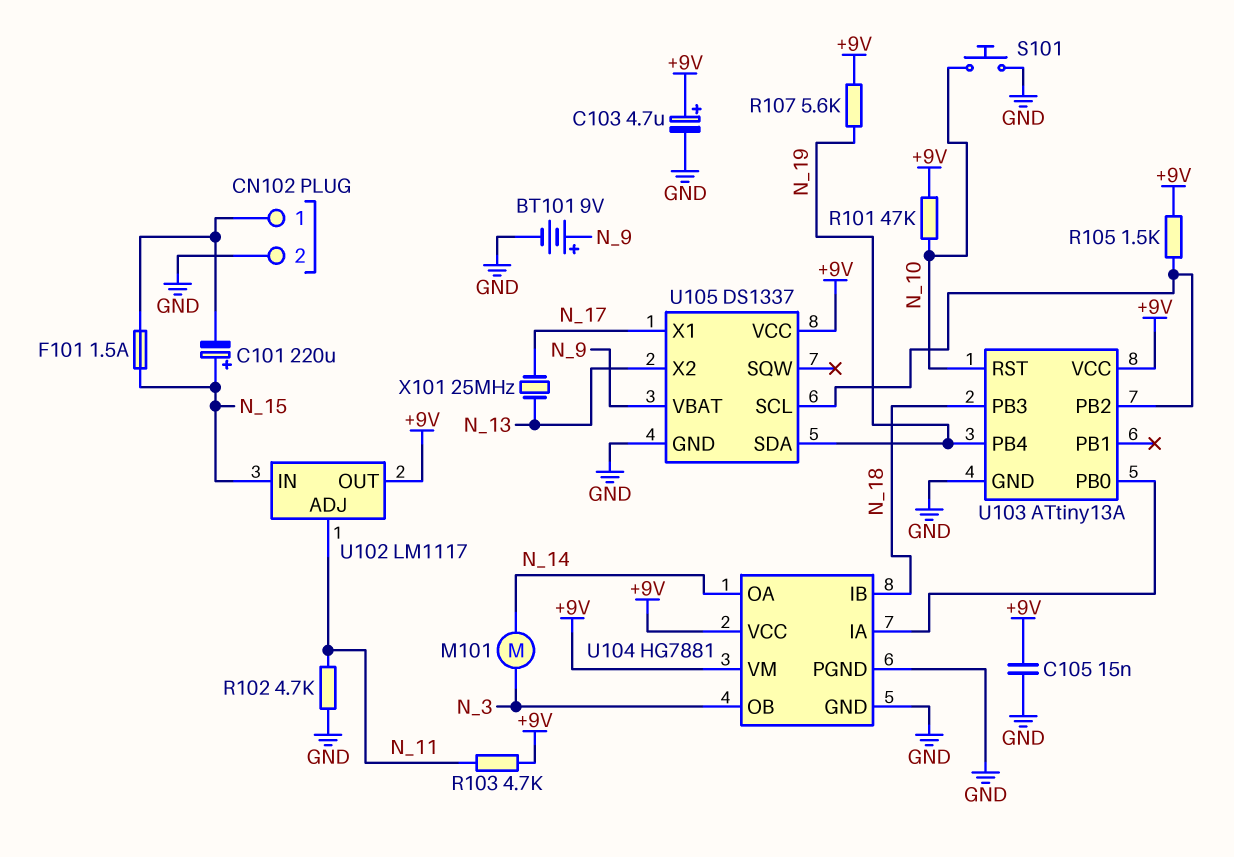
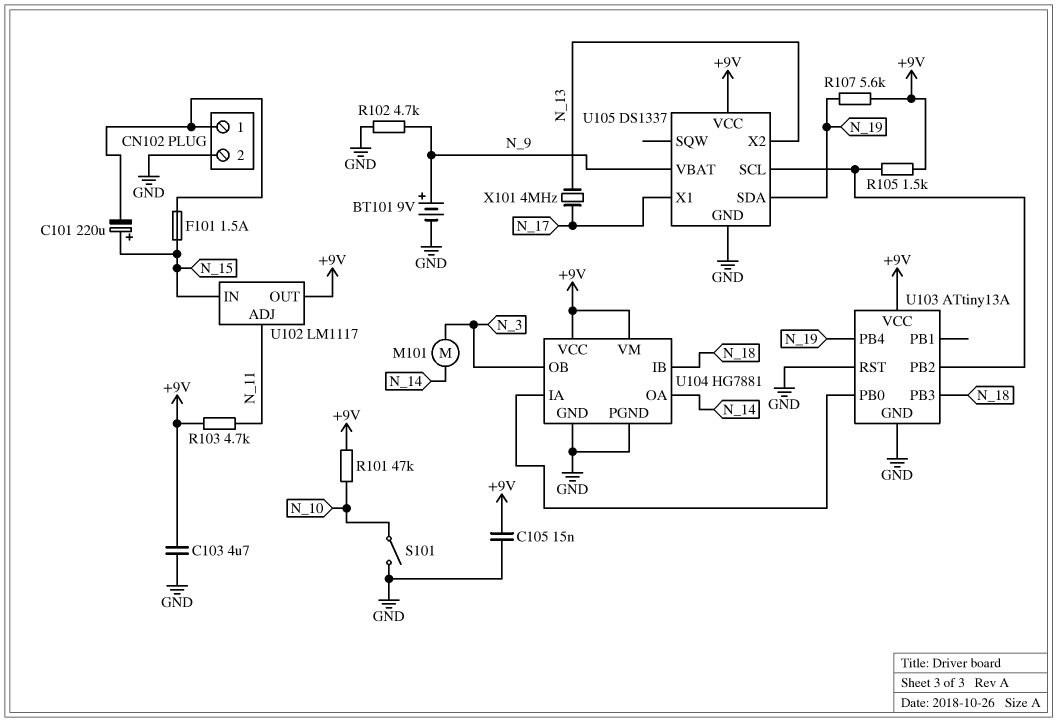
C103: 4.7uF (plus +9V, minus GND) -> 4.7uF (+9V, GND)
R102: 4.7k (GND, N_11) -> 4.7k (GND, N_9)
S101: button (GND, N_10) -> switch (GND, N_10)
U103 pin RST: N_10 -> GND
X101: 25MHz (N_13, N_17) -> 4MHz (N_13, N_17)

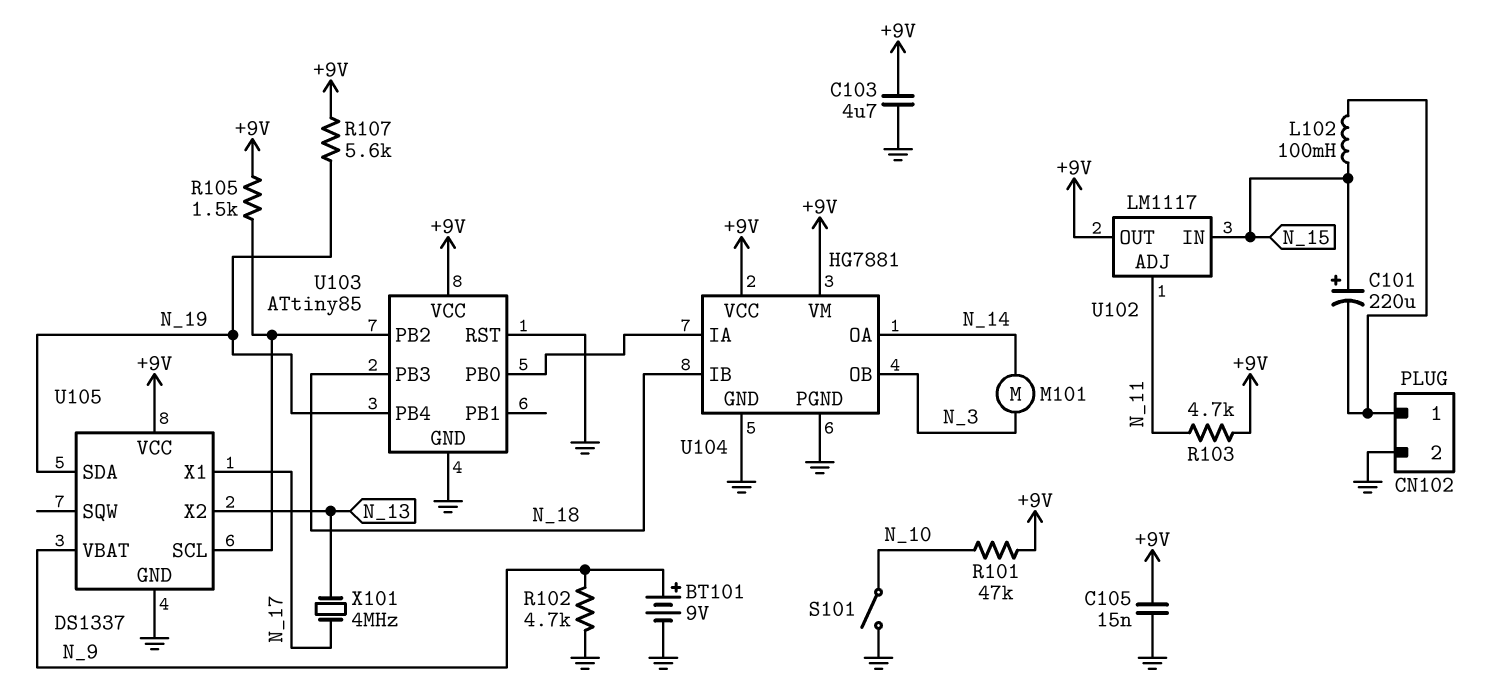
F101: 1.5A (CN102/1, N_15) -> none
L102: none -> 100mH (CN102/1, N_15)
U103: ATtiny13A -> ATtiny85

